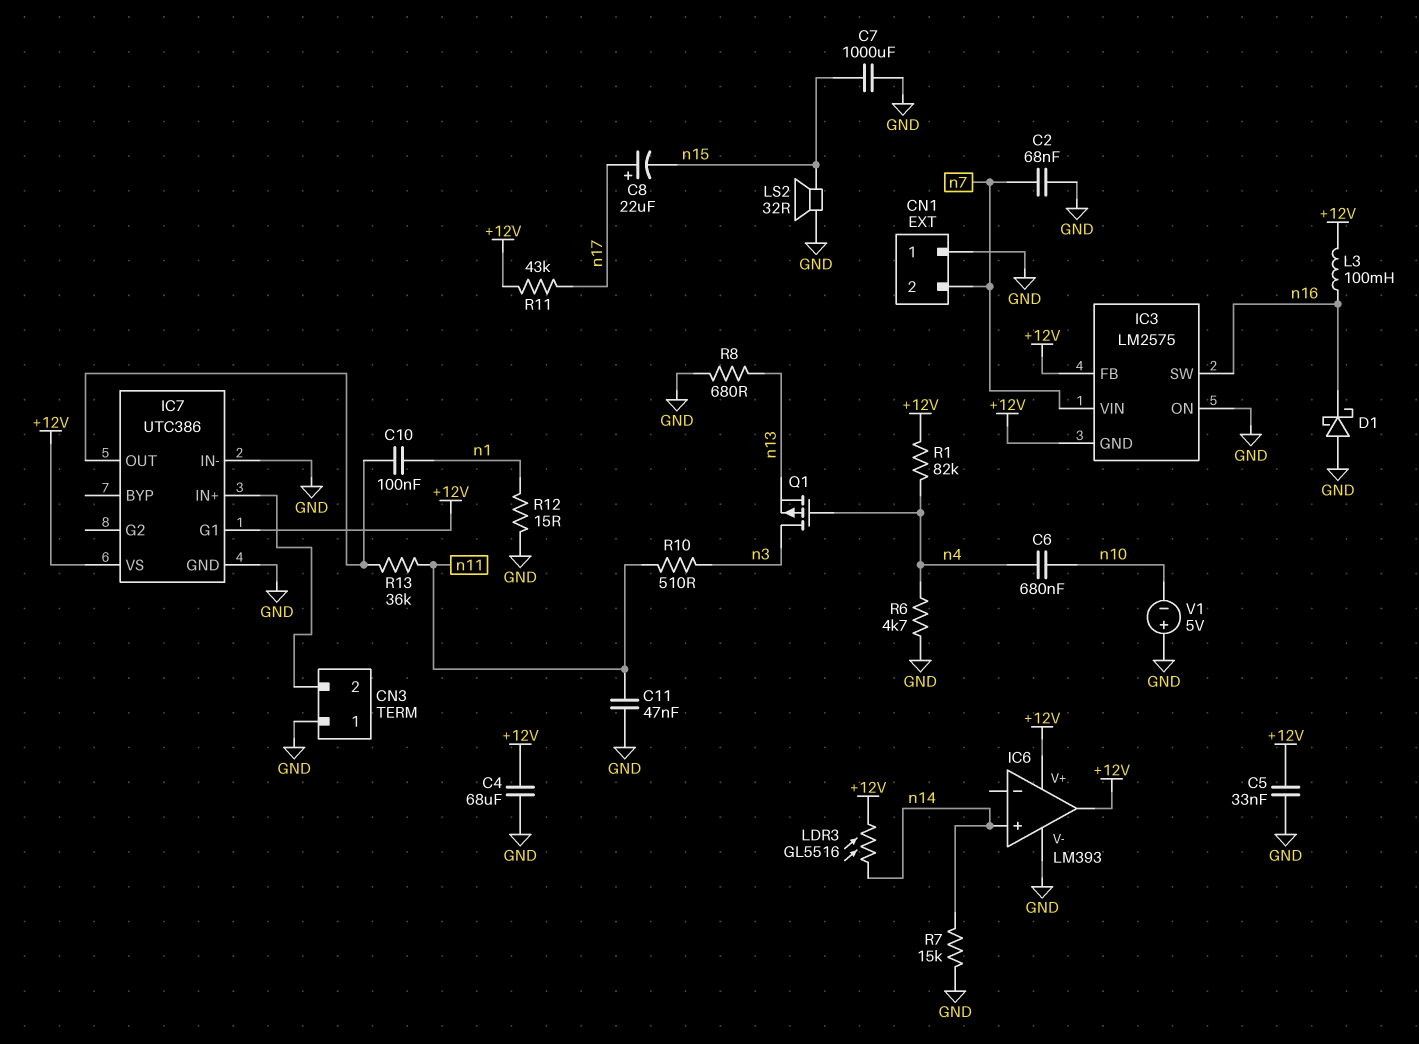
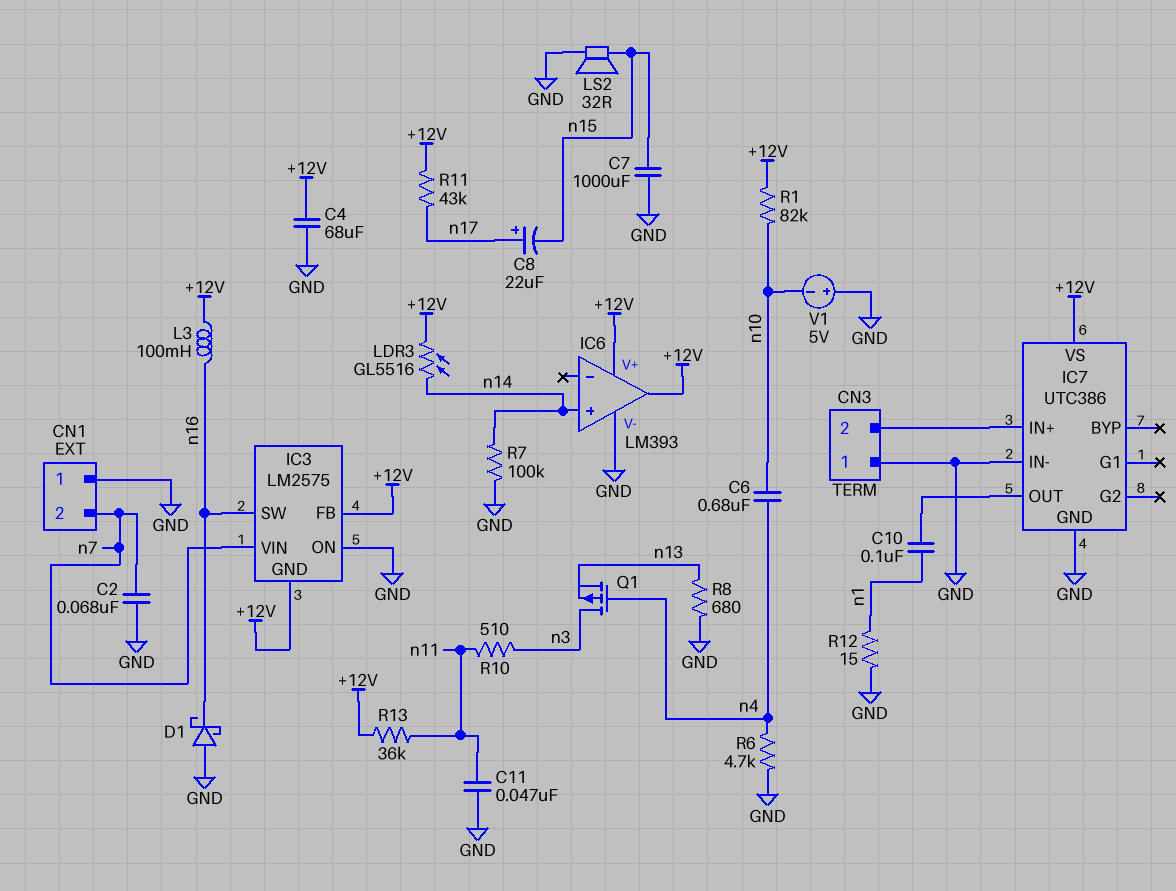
C5: 33nF (+12V, GND) -> none
IC7 pin G1: +12V -> none
R1: 82k (+12V, n4) -> 82k (+12V, n10)
R7: 15k (GND, n14) -> 100k (GND, n14)
R13: 36k (IC7/OUT, n11) -> 36k (+12V, n11)

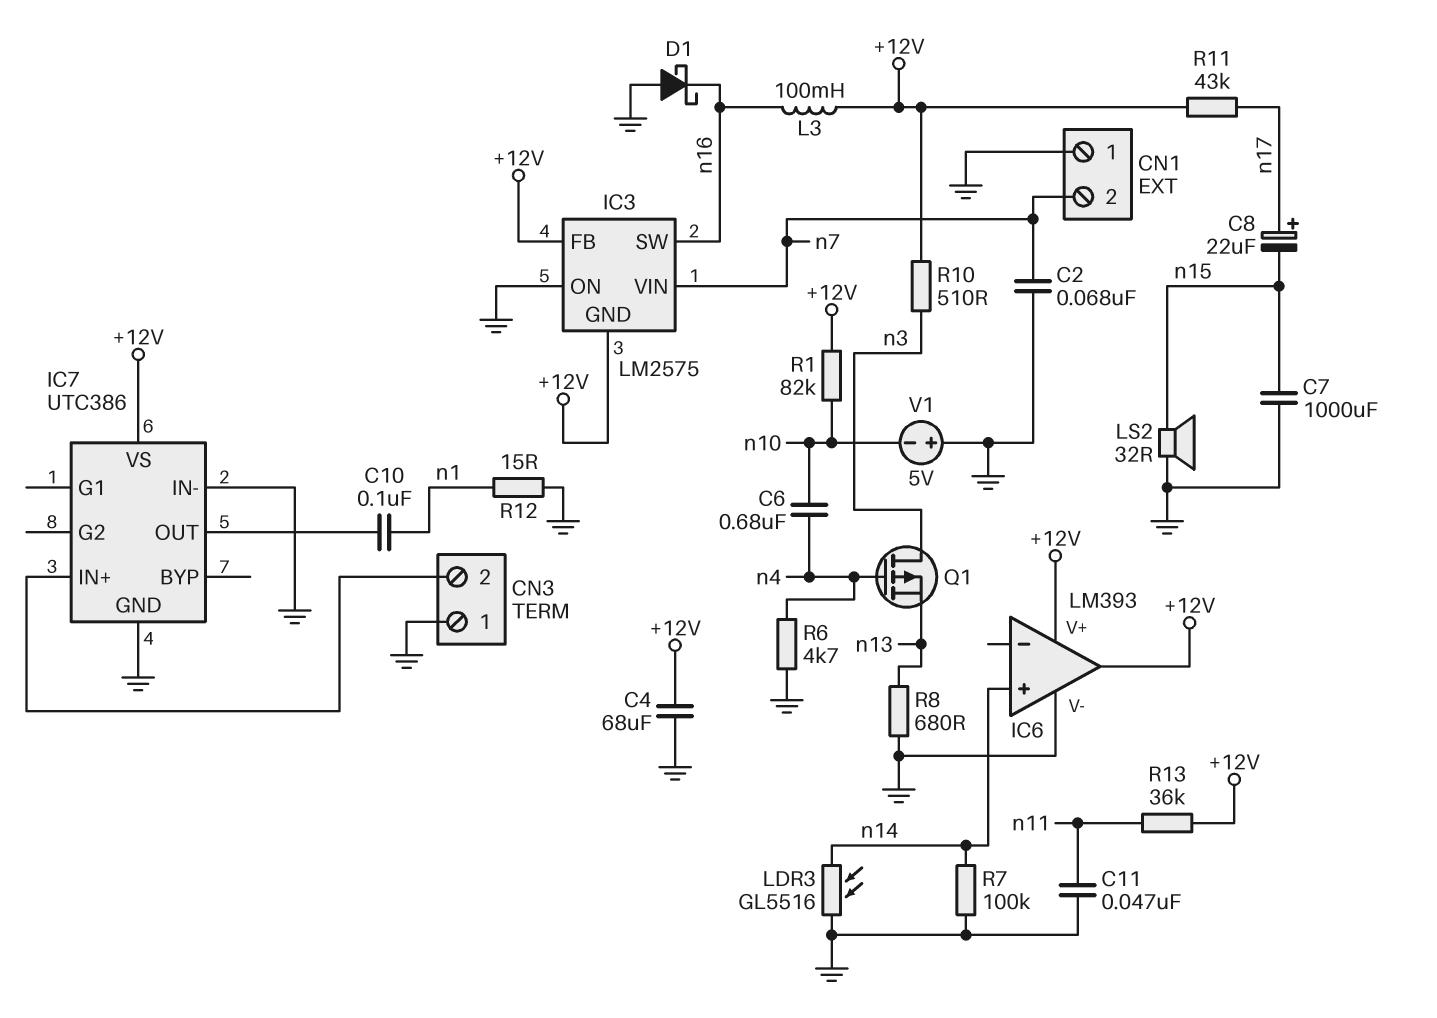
LDR3: GL5516 (+12V, n14) -> GL5516 (GND, n14)
R10: 510 (n3, n11) -> 510 (+12V, n3)

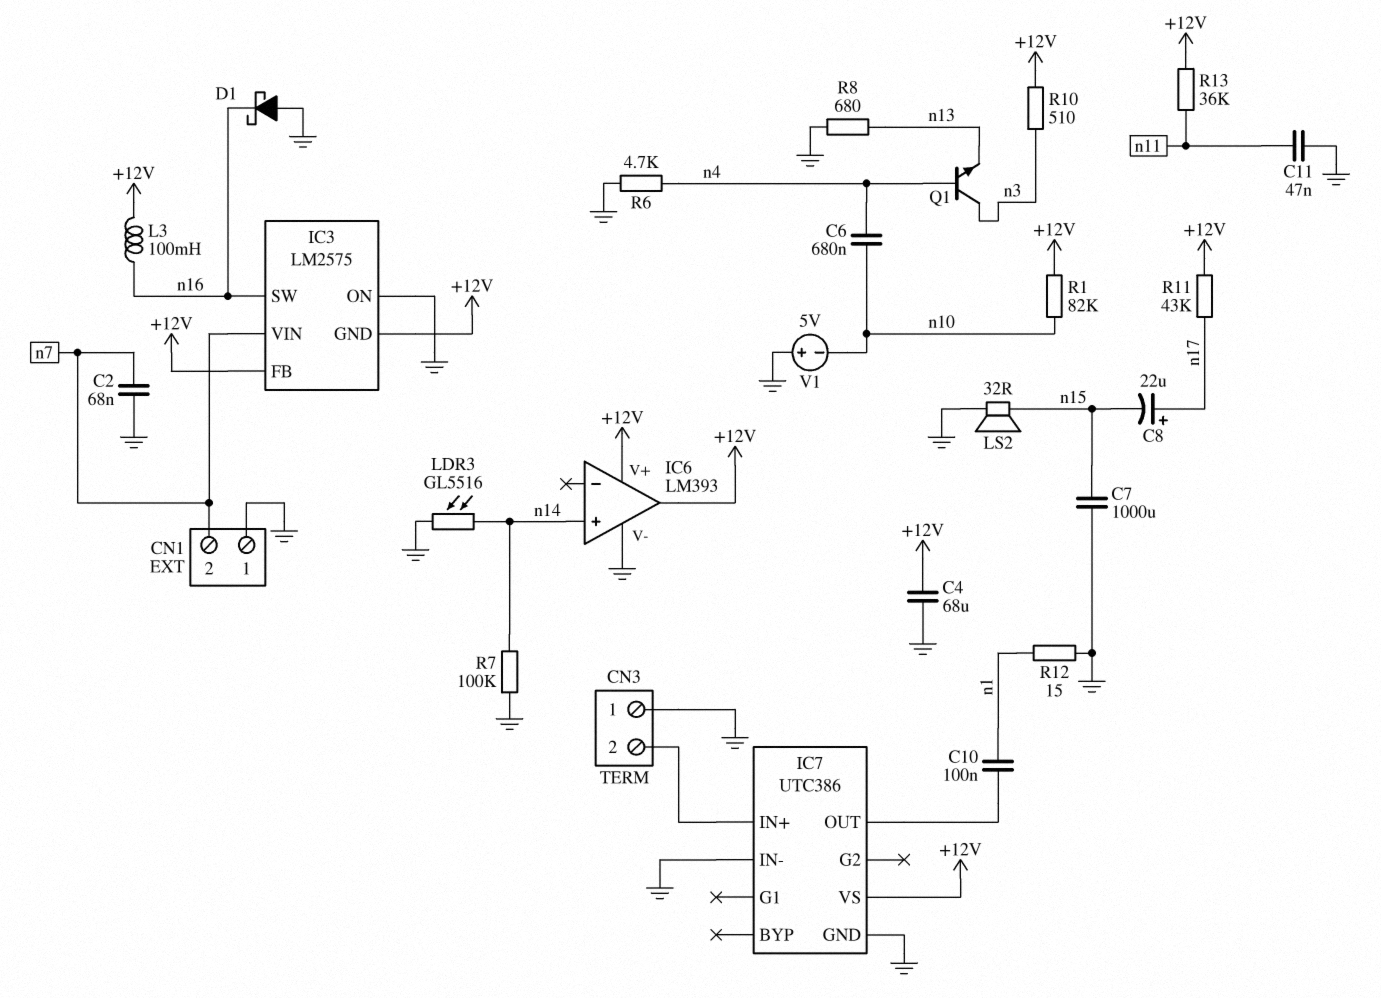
Q1: PMOS (G n4, D n3, S n13) -> NPN (B n4, C n3, E n13)

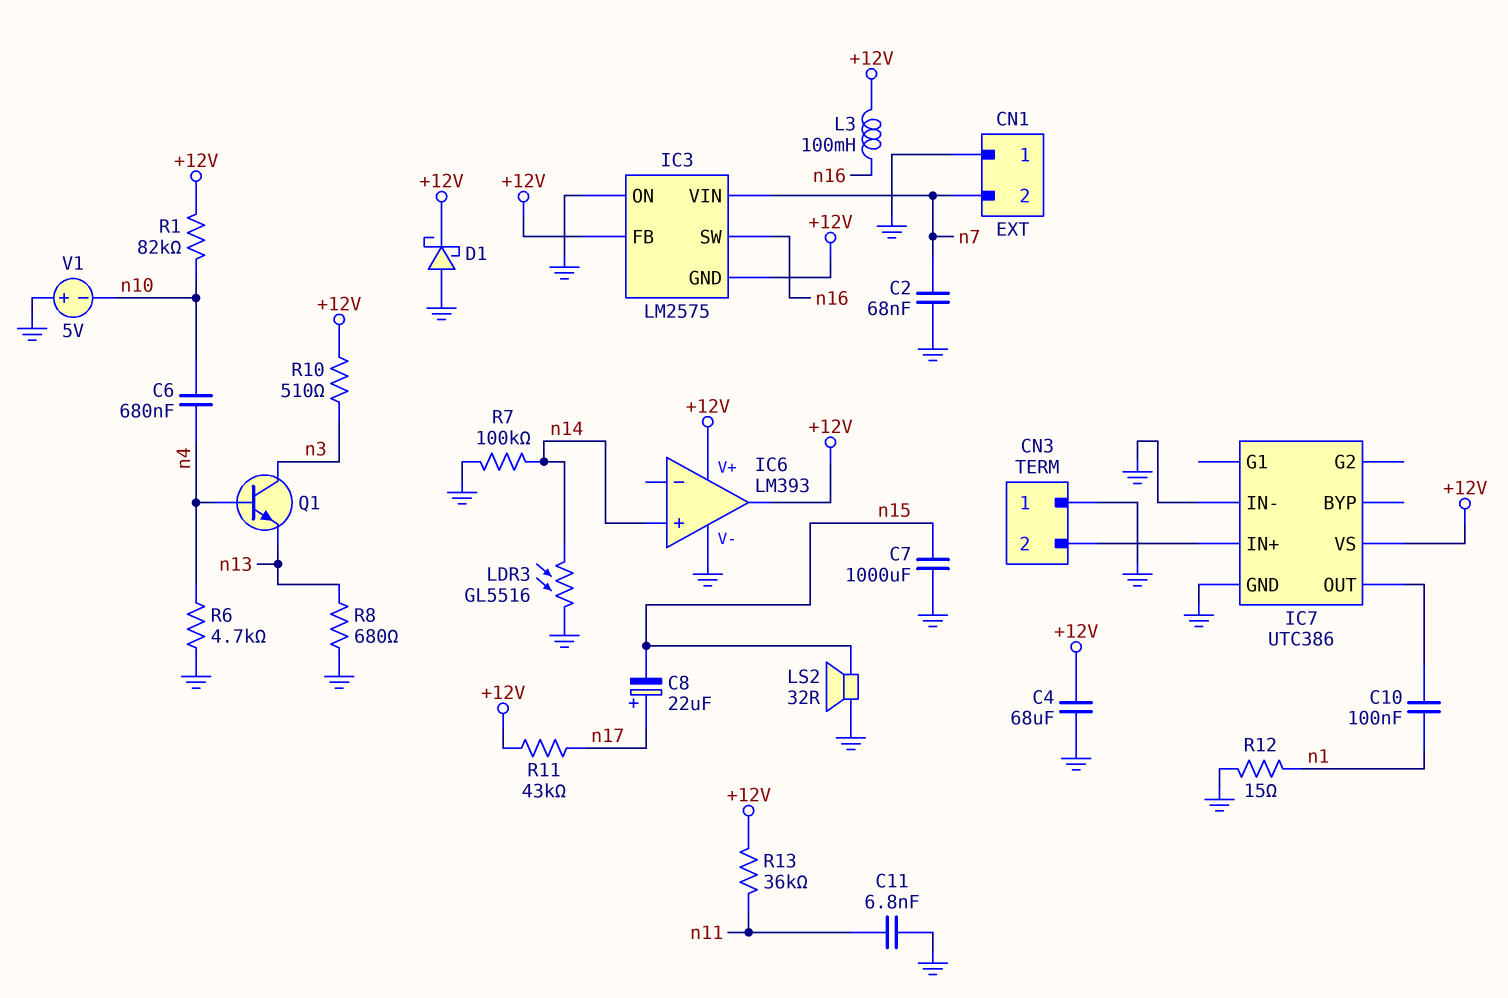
C11: 47nF (GND, n11) -> 6.8nF (GND, n11)
D1: schottky (A GND, K n16) -> schottky (A GND, K +12V)

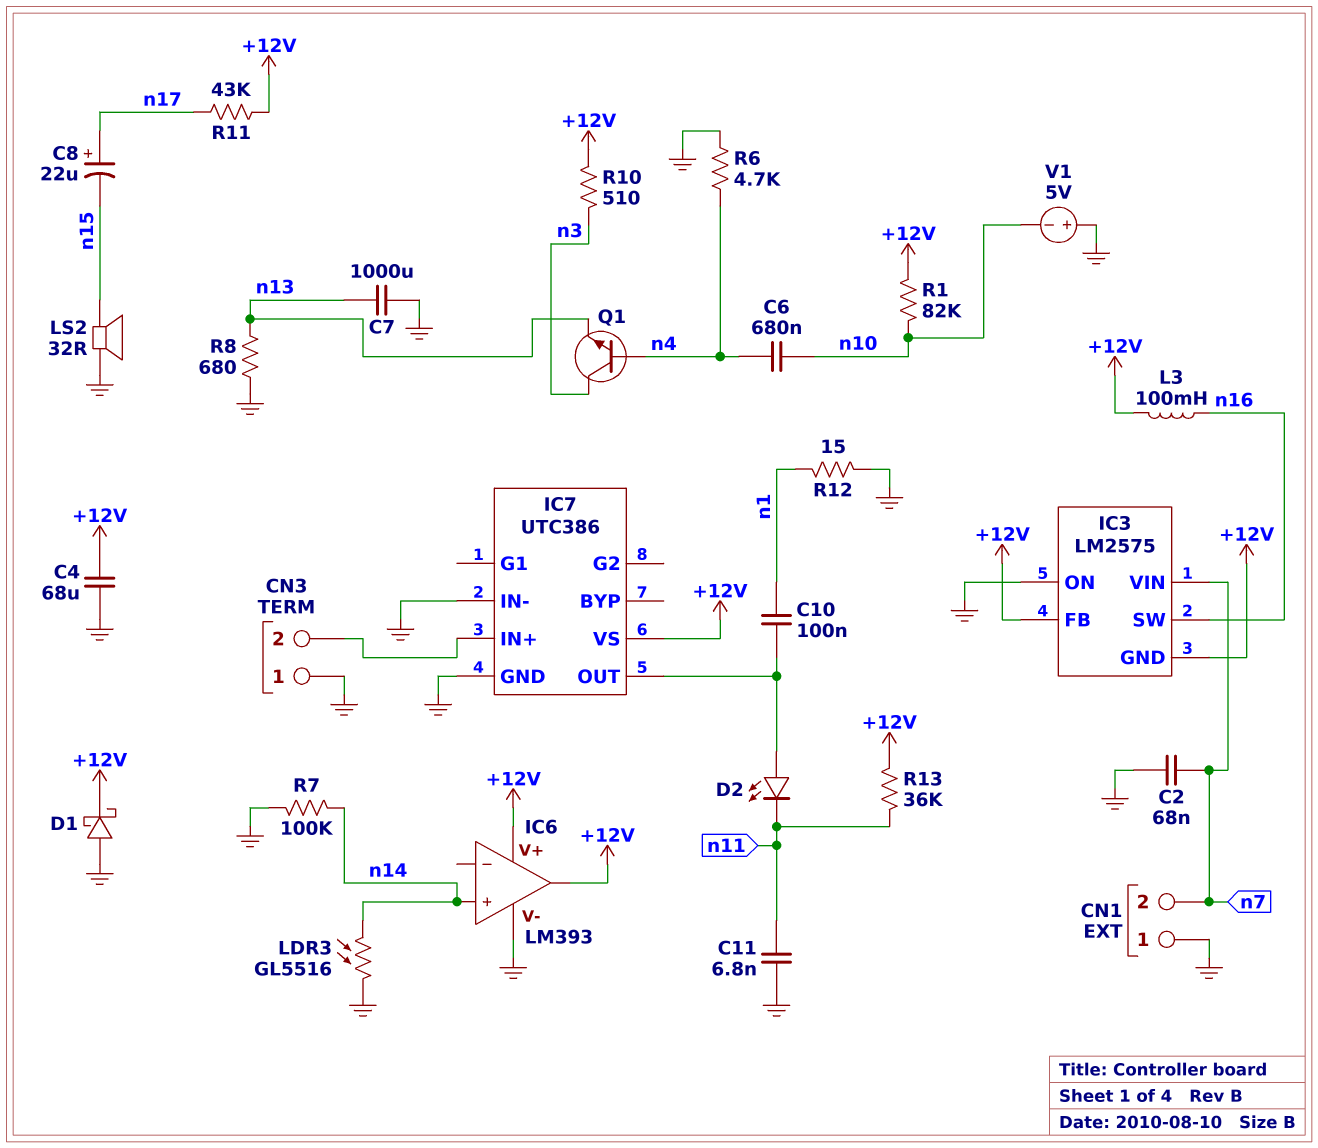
C7: 1000uF (GND, n15) -> 1000uF (GND, n13)
D2: none -> LED (A IC7/OUT, K n11)

